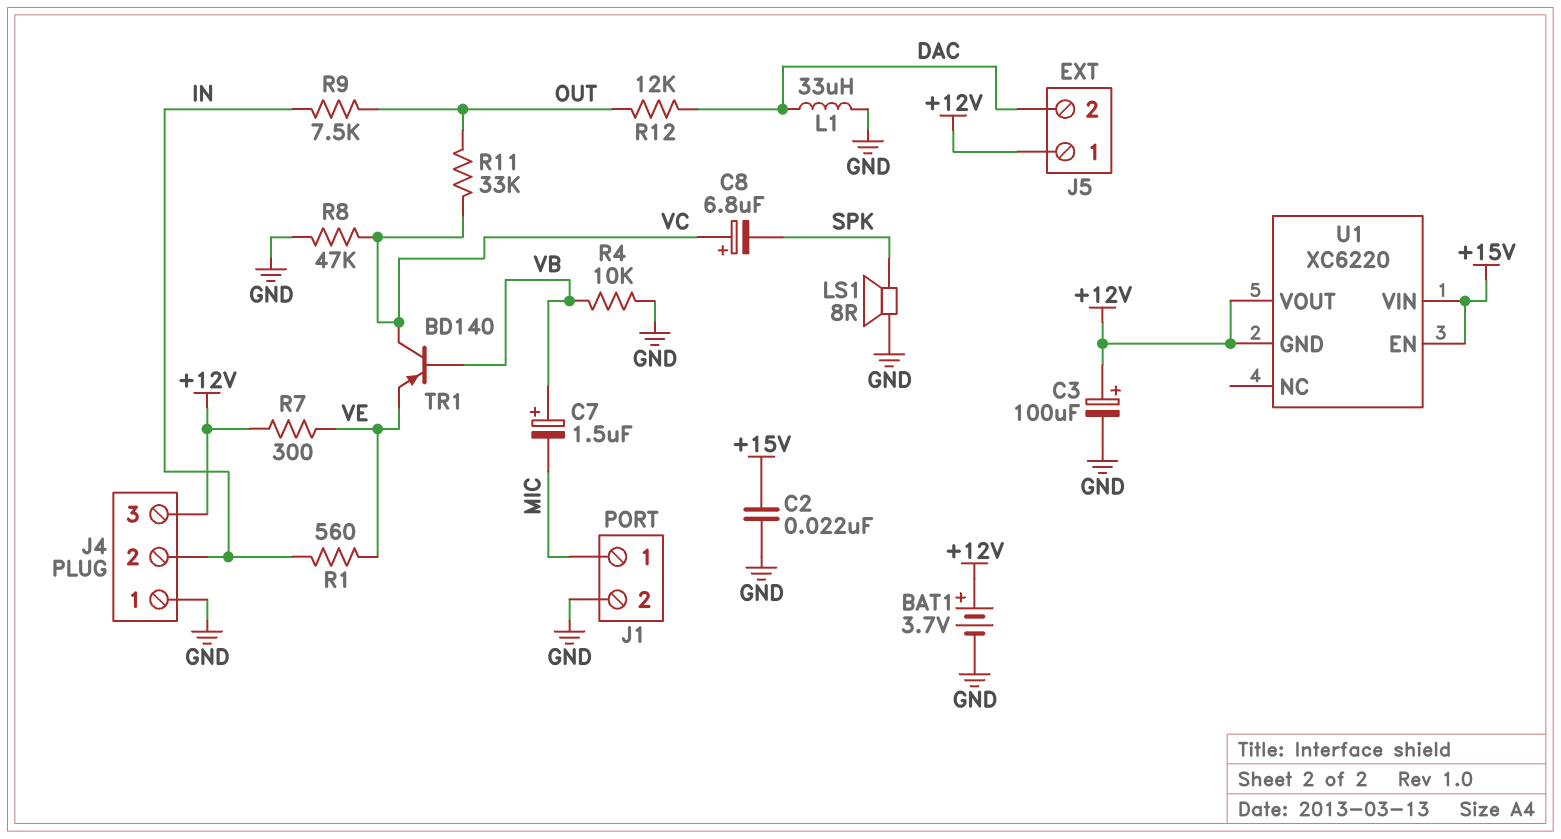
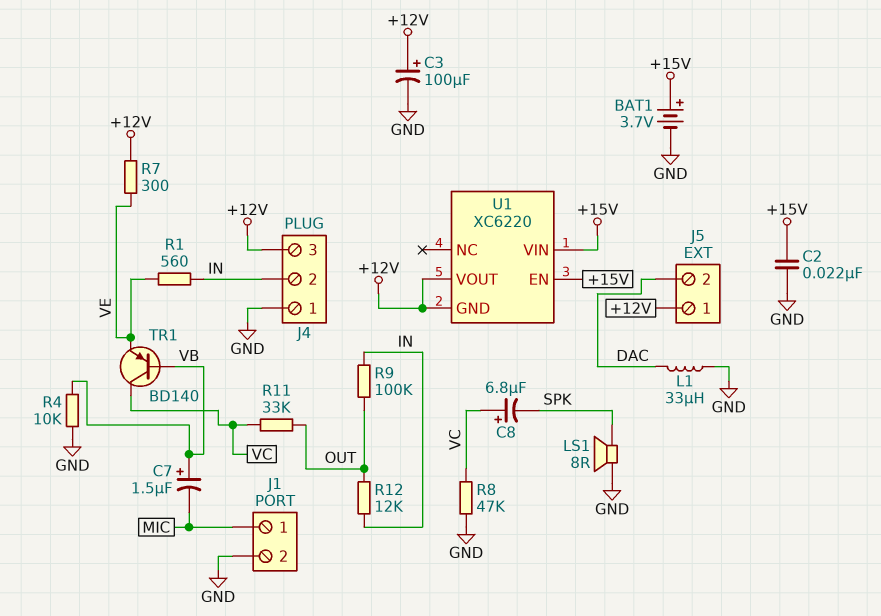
BAT1: 3.7V (plus +12V, minus GND) -> 3.7V (plus +15V, minus GND)
R9: 7.5k (IN, OUT) -> 100k (IN, OUT)
R12: 12k (DAC, OUT) -> 12k (IN, OUT)

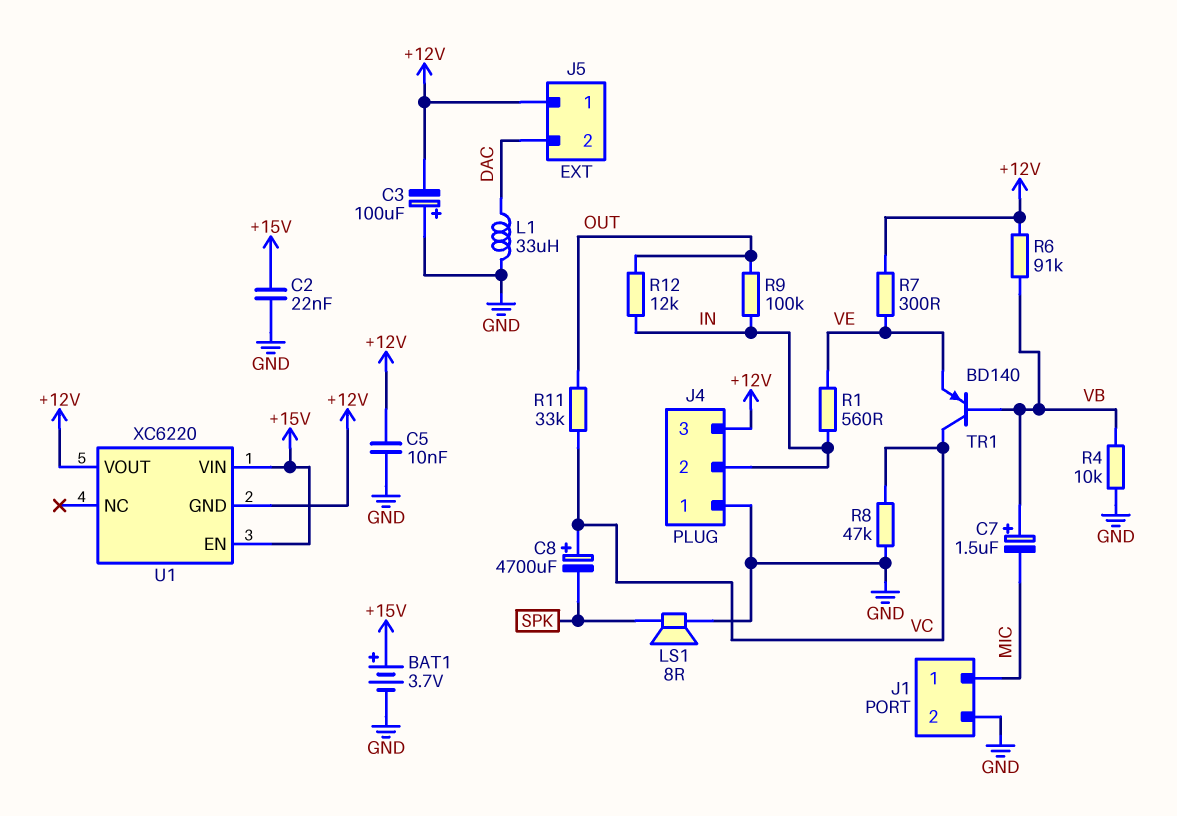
C3: 100uF (plus +12V, minus GND) -> 100uF (plus GND, minus +12V)
C5: none -> 10nF (+12V, GND)
C8: 6.8uF (plus VC, minus SPK) -> 4700uF (plus VC, minus SPK)
R6: none -> 91k (+12V, VB)

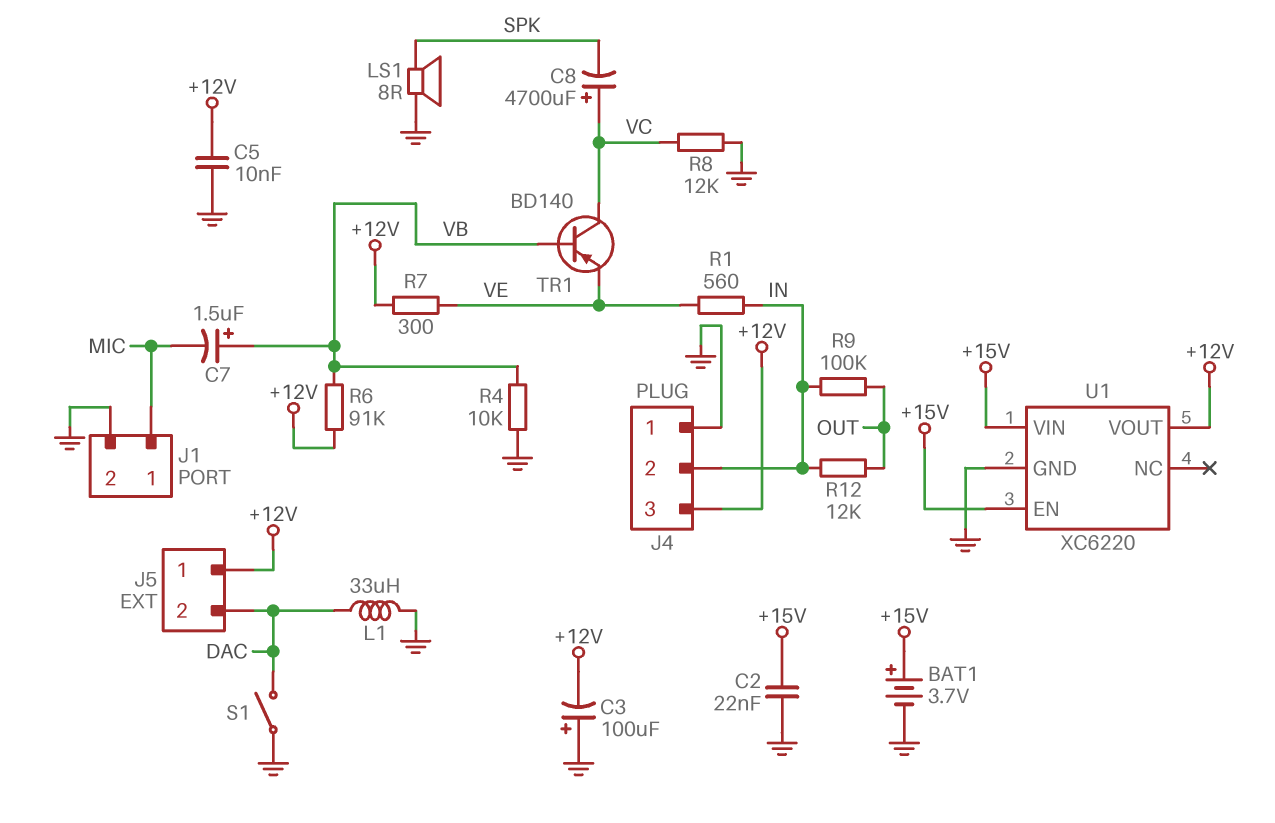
R8: 47k (GND, VC) -> 12k (GND, VC)
R11: 33k (OUT, VC) -> none
S1: none -> switch (DAC, GND)
U1 pin GND: +12V -> GND

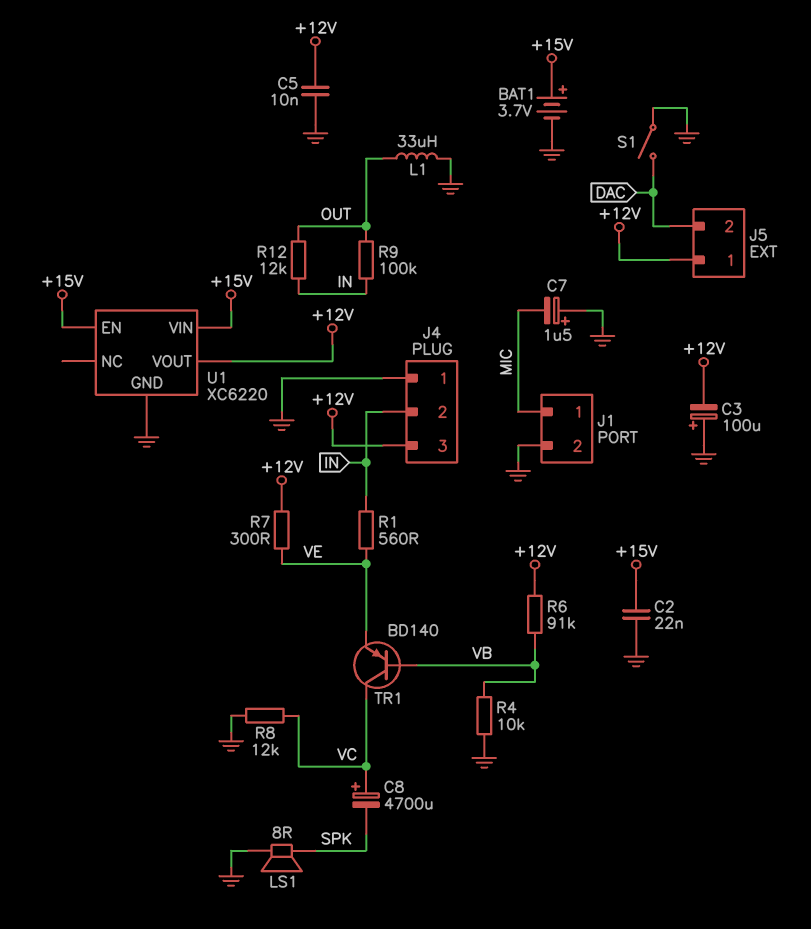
C7: 1.5uF (plus VB, minus MIC) -> 1.5uF (plus GND, minus MIC)
L1: 33uH (DAC, GND) -> 33uH (GND, OUT)

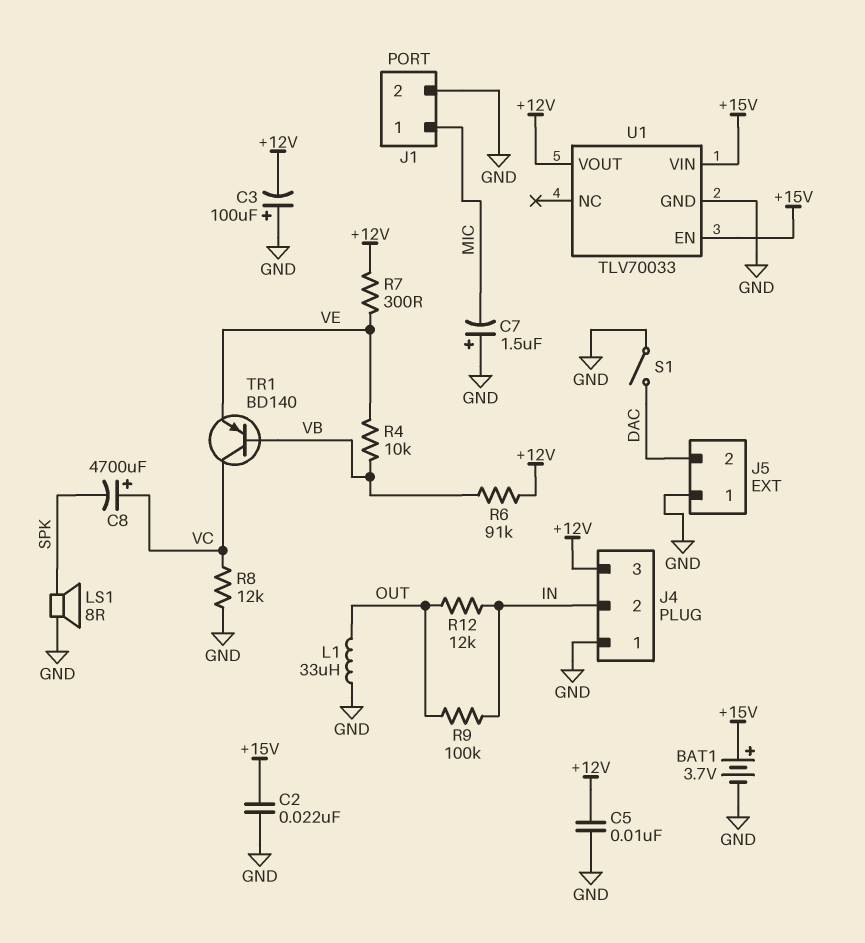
J5 pin 1: +12V -> GND
R1: 560 (IN, VE) -> none
R4: 10k (GND, VB) -> 10k (VB, VE)
U1: XC6220 -> TLV70033

